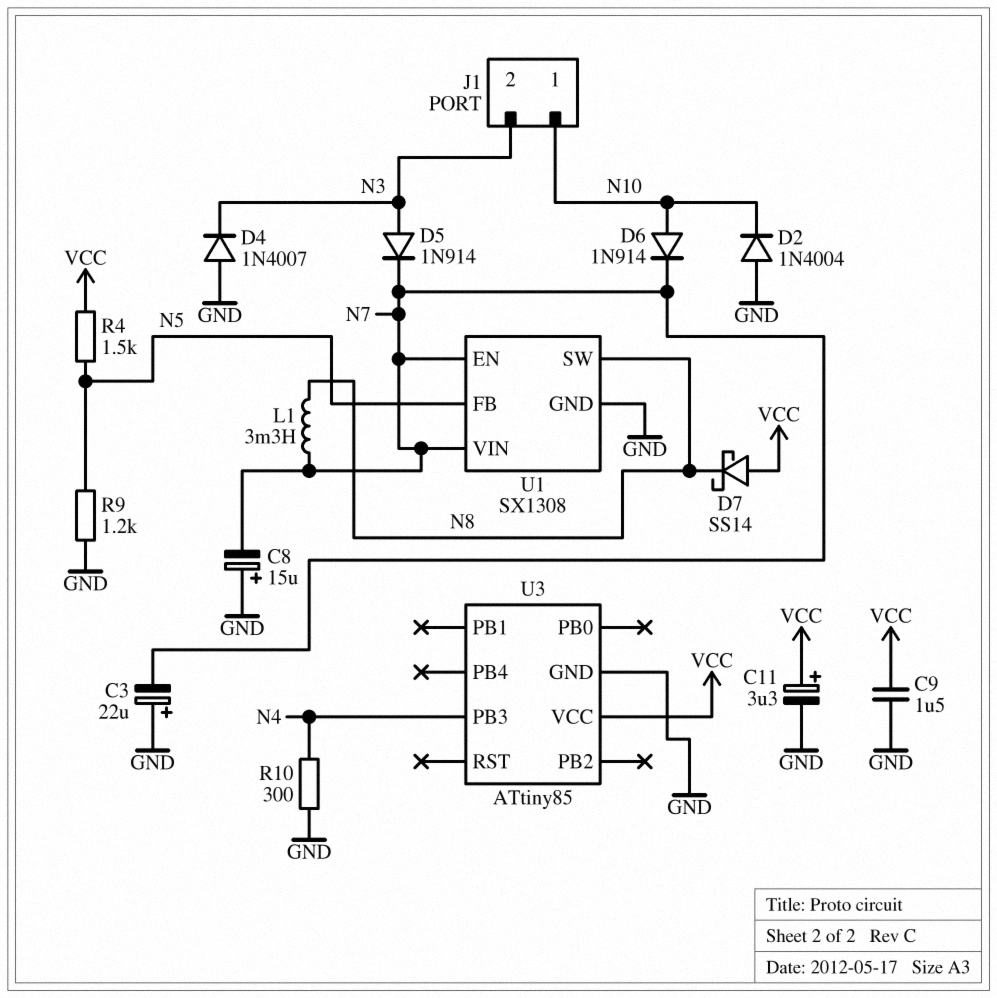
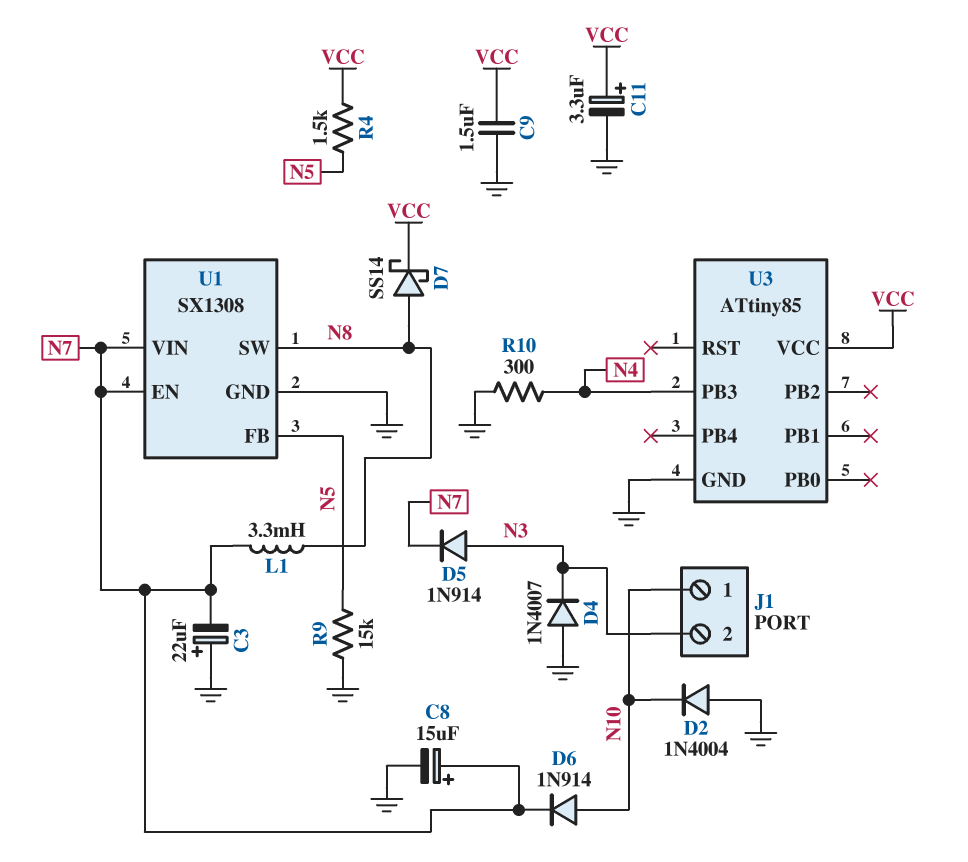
C8: 15uF (plus GND, minus N7) -> 15uF (plus N7, minus GND)
D7: schottky SS14 (A VCC, K N8) -> schottky SS14 (A N8, K VCC)
R9: 1.2k (GND, N5) -> 15k (GND, N5)

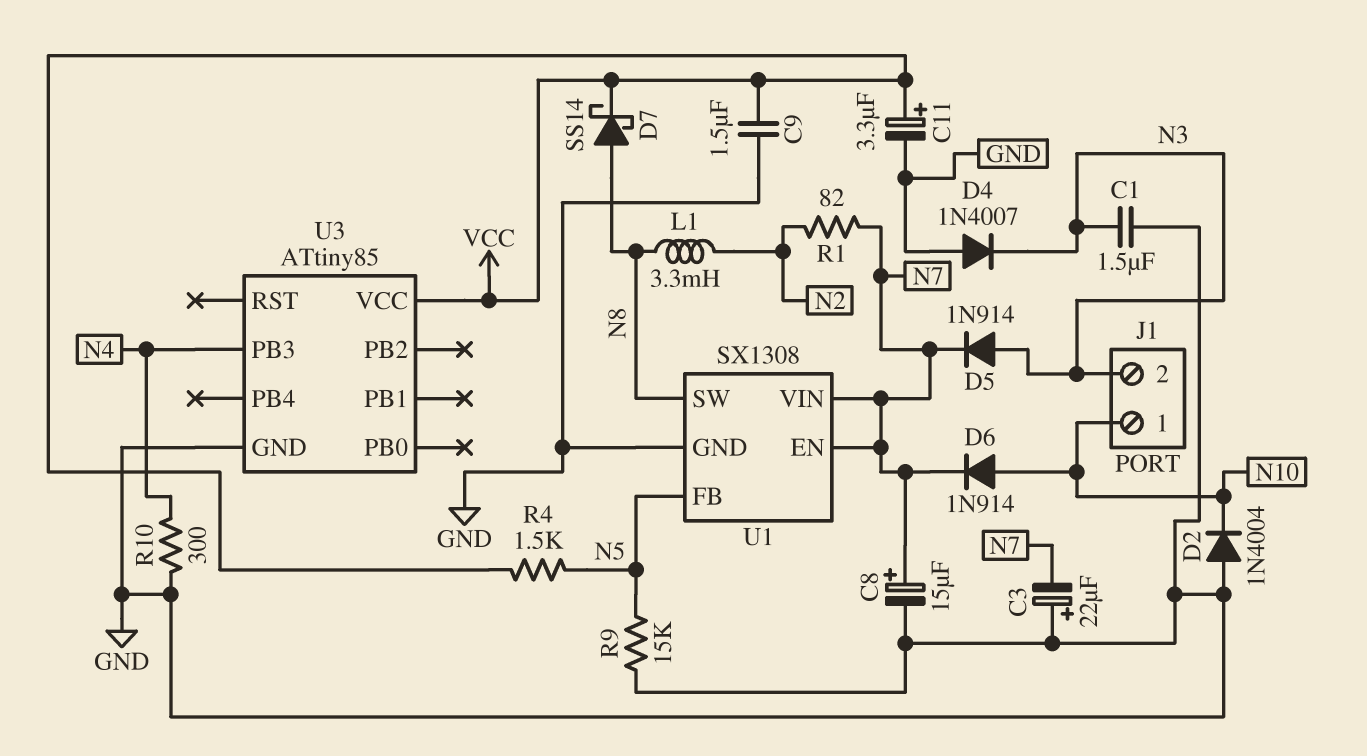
C1: none -> 1.5uF (GND, N3)
L1: 3.3mH (N7, N8) -> 3.3mH (N2, N8)
R1: none -> 82 (N2, N7)

